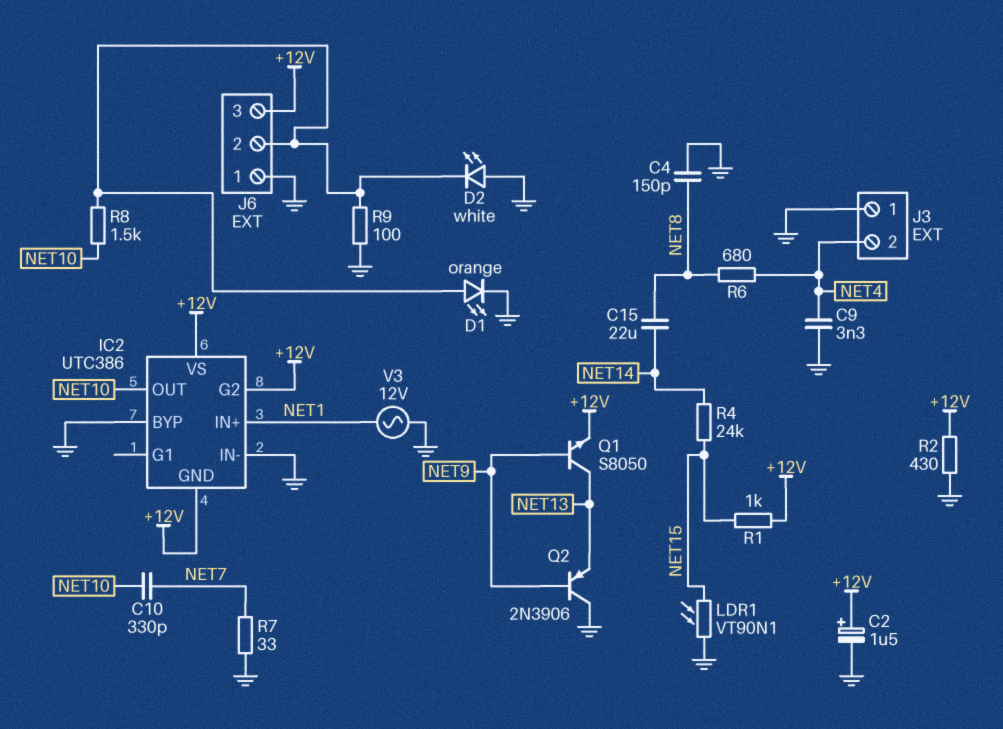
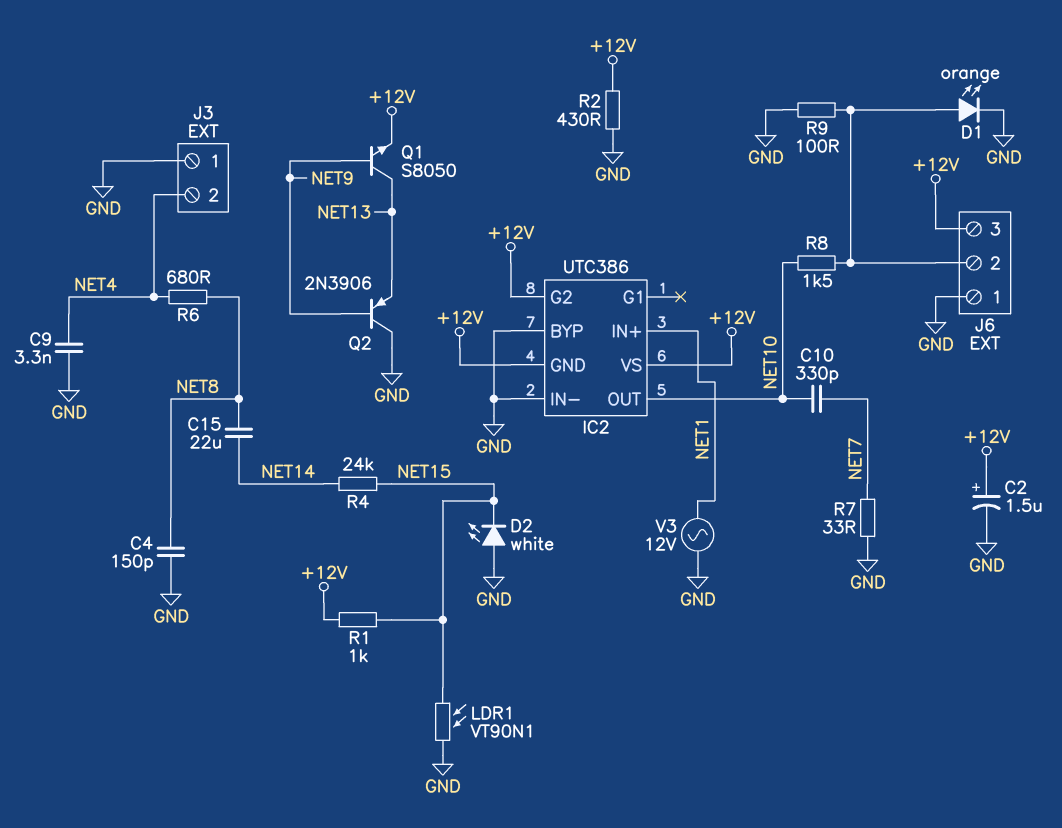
D2: LED white (A GND, K J6/2) -> LED white (A GND, K NET15)

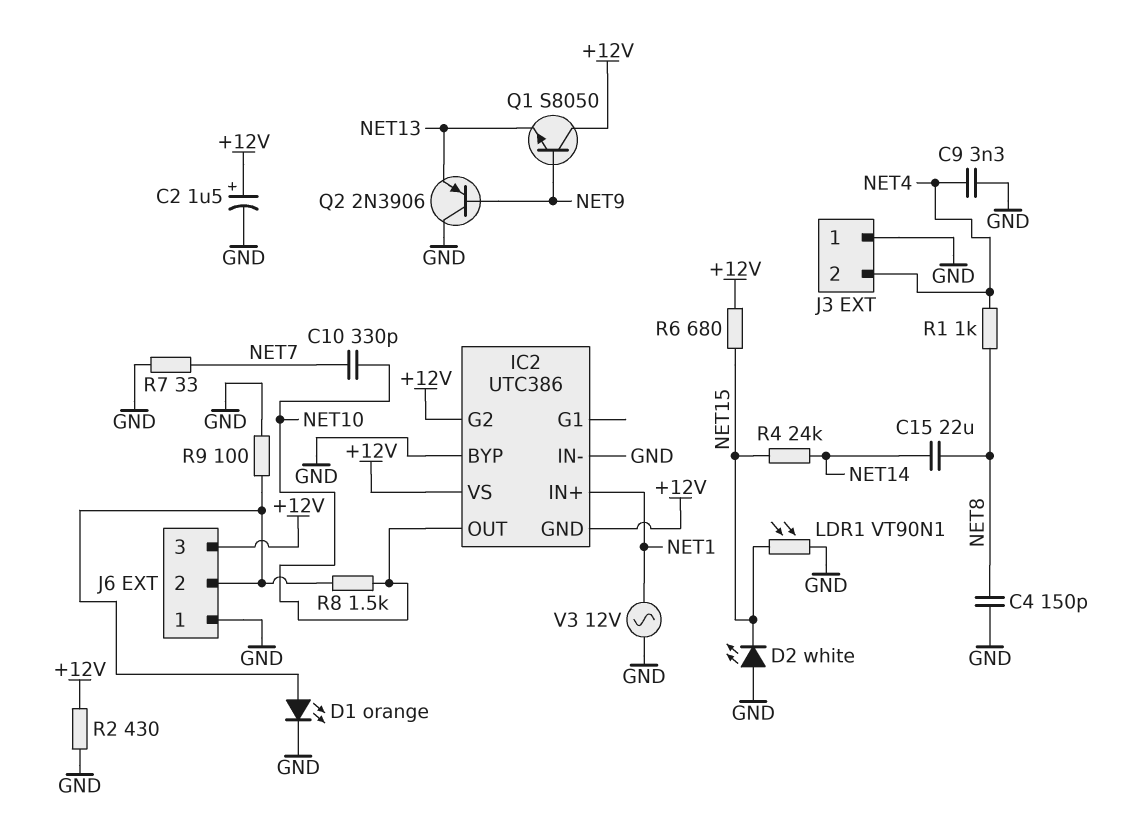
Q1: NPN S8050 (B NET9, C NET13, E +12V) -> NPN S8050 (B NET9, C +12V, E NET13)
R1: 1k (+12V, NET15) -> 1k (NET4, NET8)
R6: 680 (NET4, NET8) -> 680 (+12V, NET15)

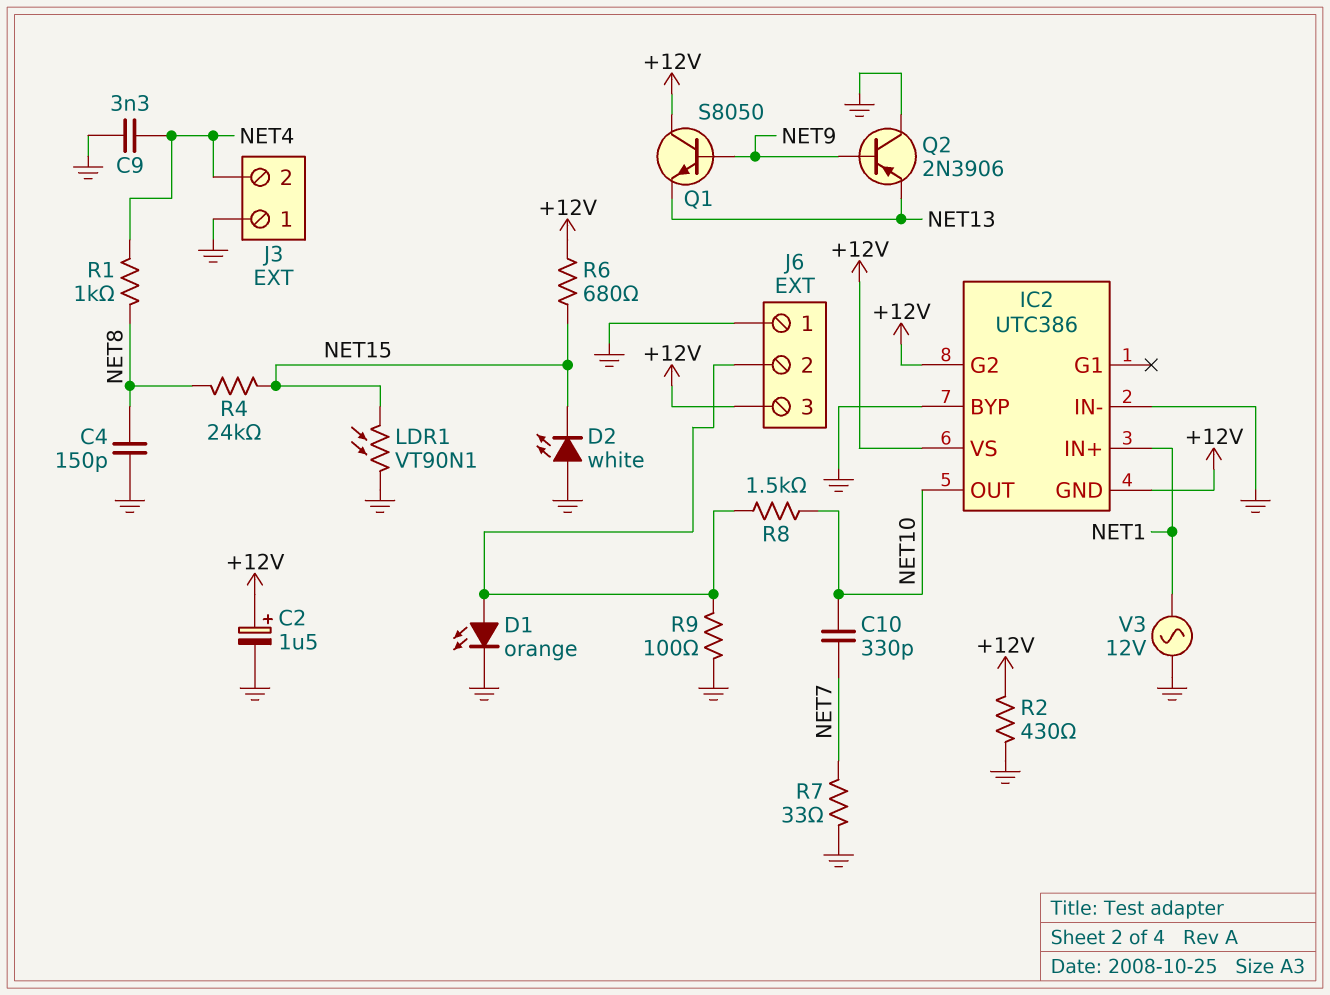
C15: 22uF (NET8, NET14) -> none
R4: 24k (NET14, NET15) -> 24k (NET8, NET15)

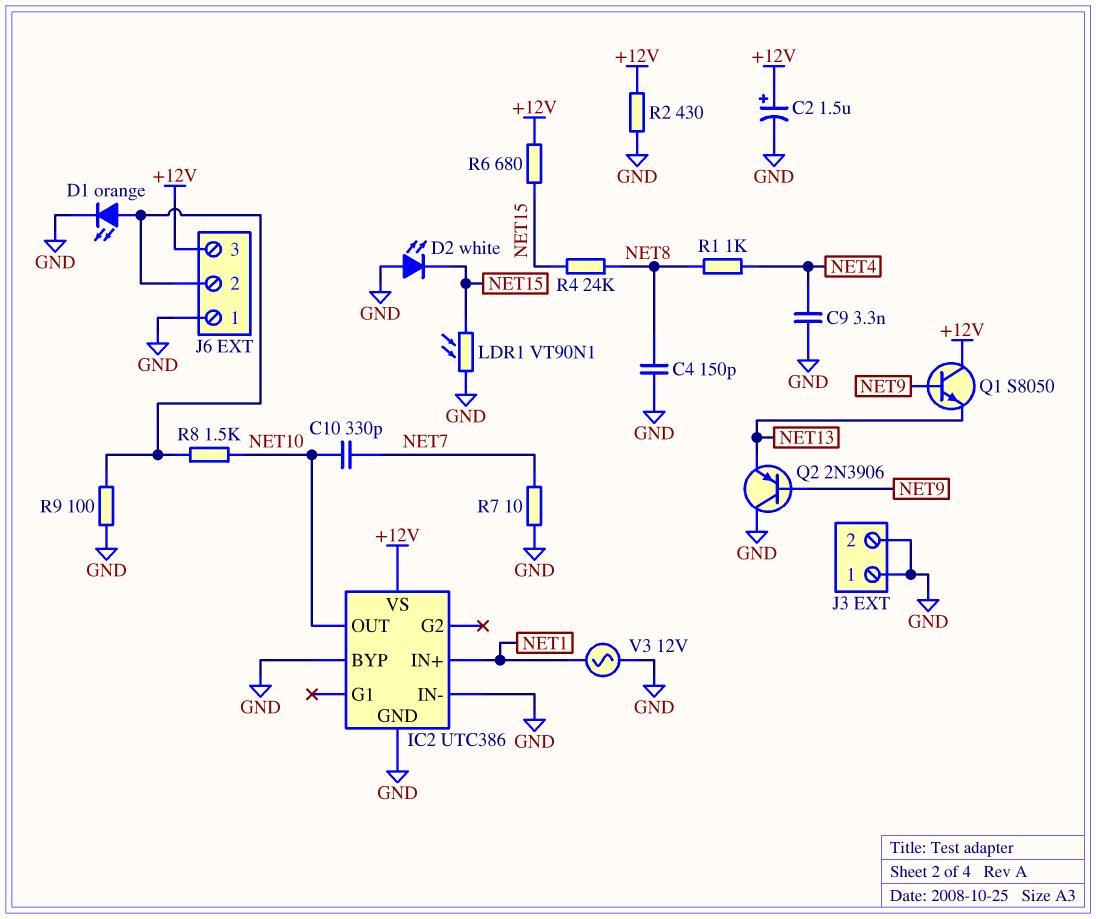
IC2 pin G2: +12V -> none
IC2 pin GND: +12V -> GND
J3 pin 2: NET4 -> GND
R7: 33 (GND, NET7) -> 10 (GND, NET7)

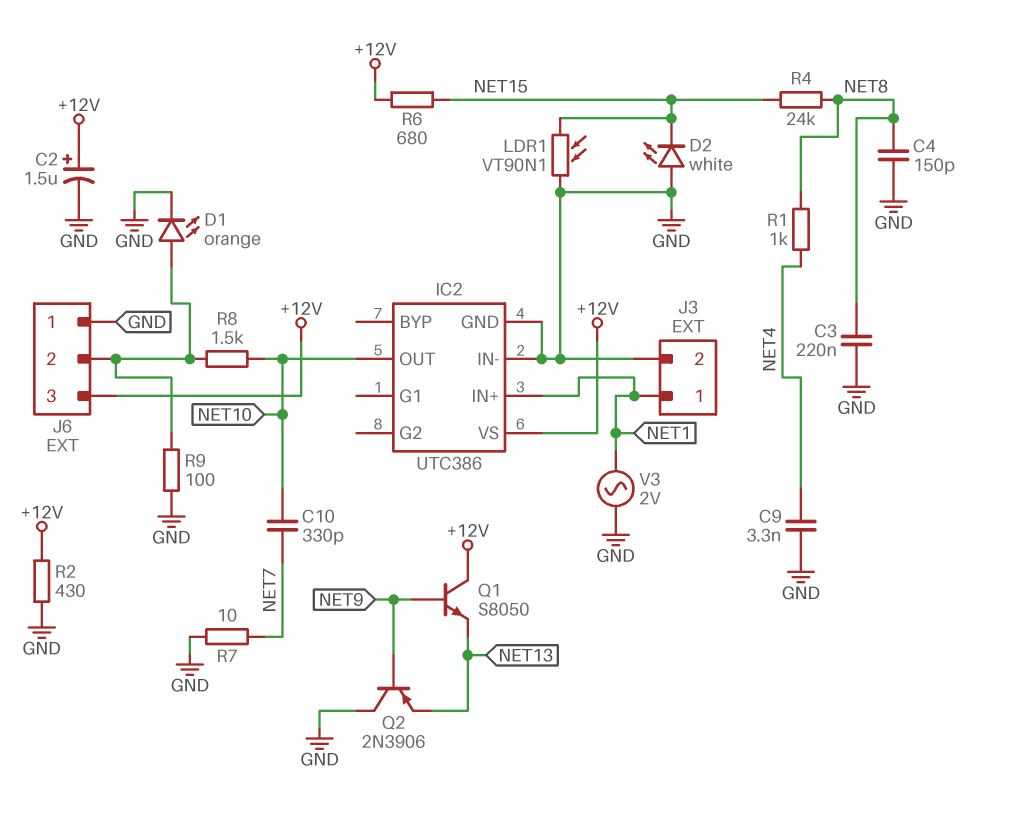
C3: none -> 220nF (GND, NET8)
IC2 pin BYP: GND -> none
J3 pin 1: GND -> NET1
V3: AC 12V (GND, NET1) -> AC 2V (GND, NET1)

